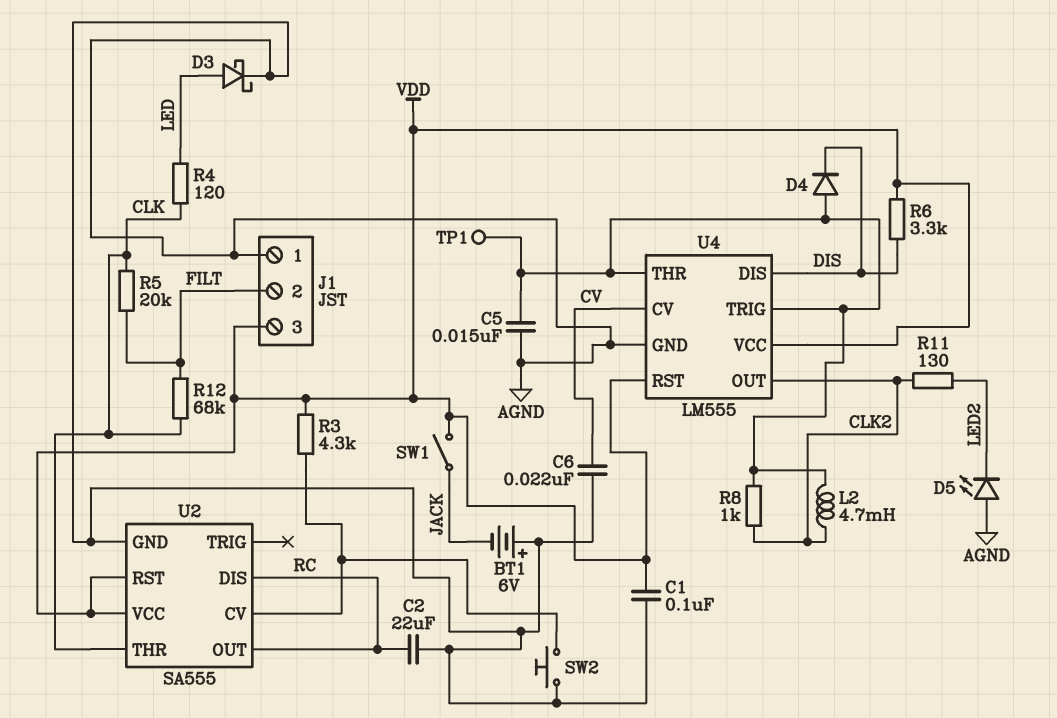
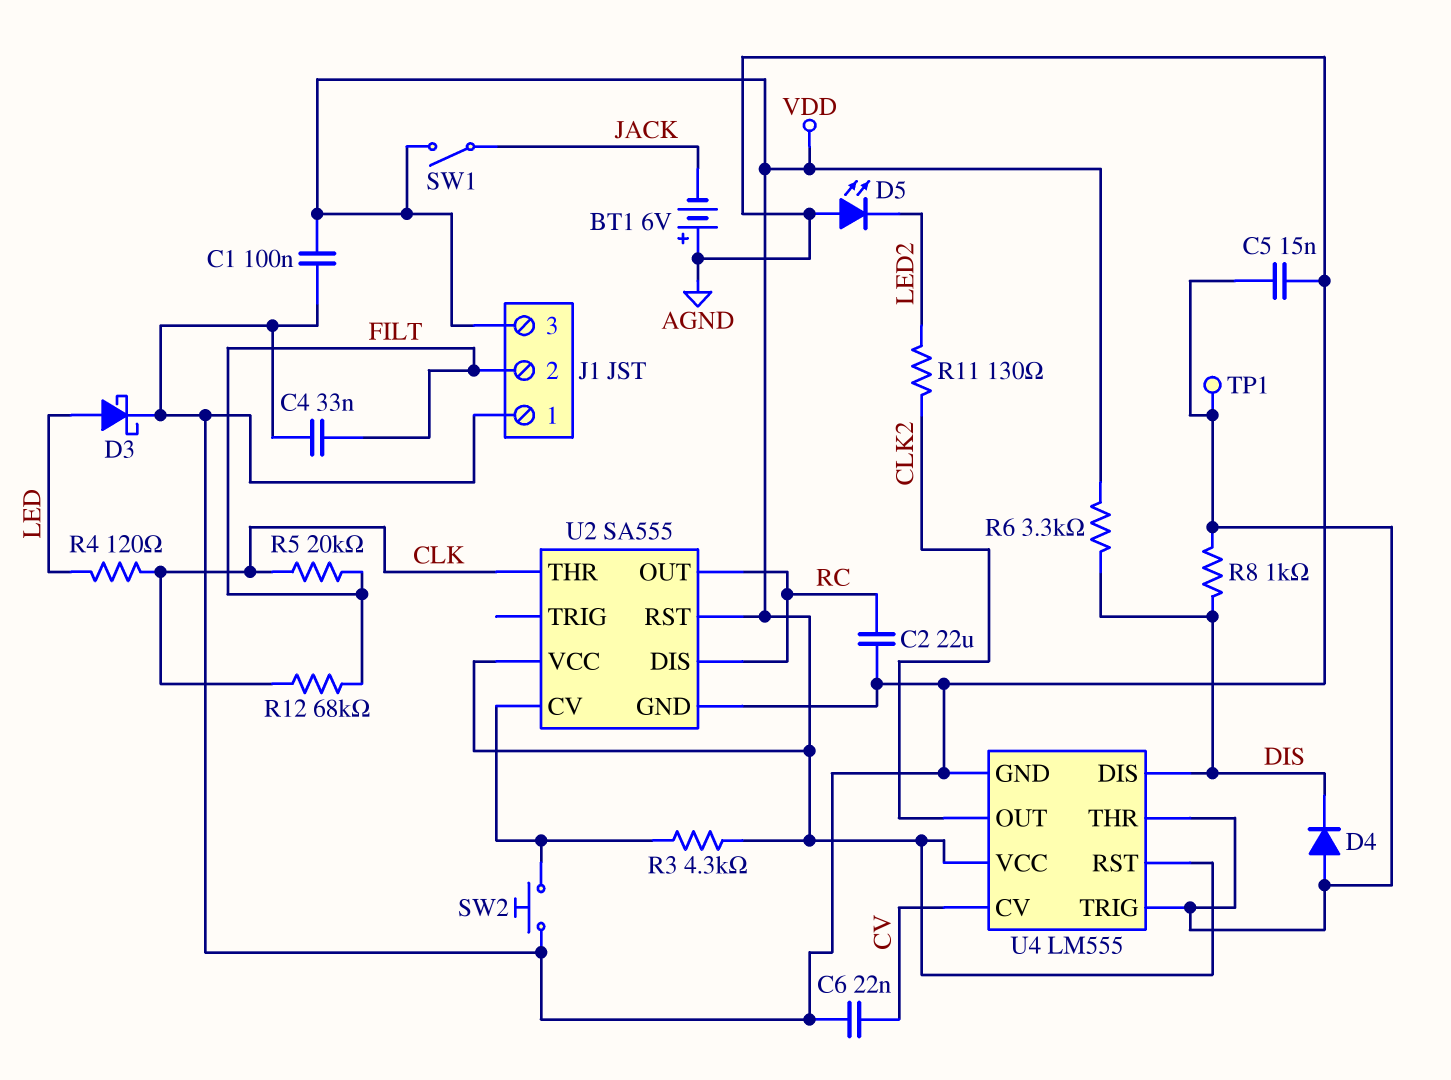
C4: none -> 33nF (AGND, FILT)
L2: 4.7mH (CLK2, U4/THR) -> none
R8: 1k (CLK2, U4/THR) -> 1k (DIS, U4/THR)

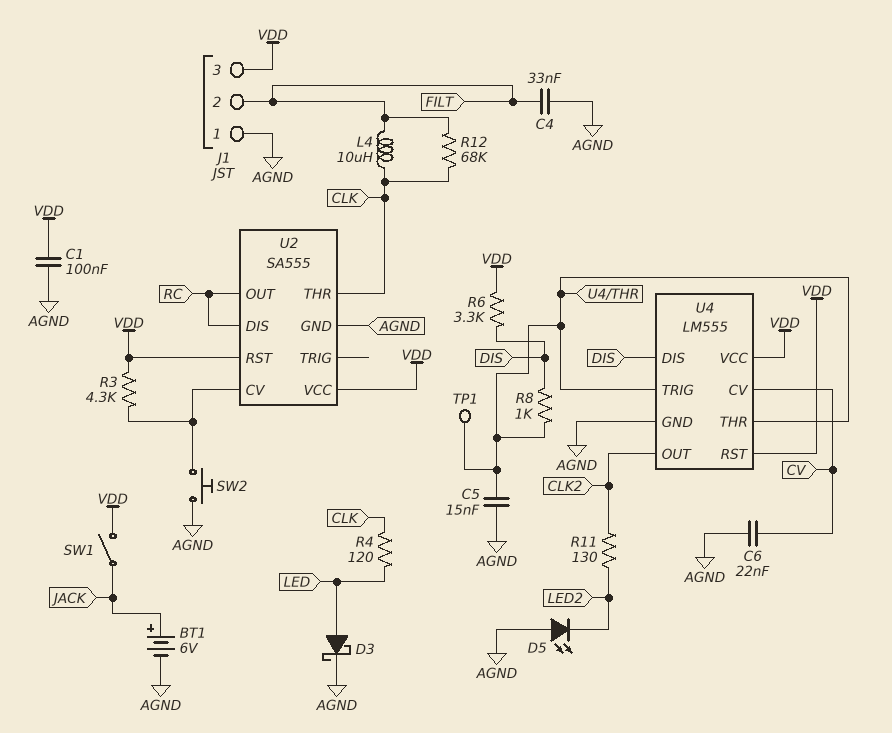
BT1: 6V (plus AGND, minus JACK) -> 6V (plus JACK, minus AGND)
C2: 22uF (AGND, RC) -> none
D4: diode (A U4/THR, K DIS) -> none
L4: none -> 10uH (CLK, FILT)
R5: 20k (CLK, FILT) -> none

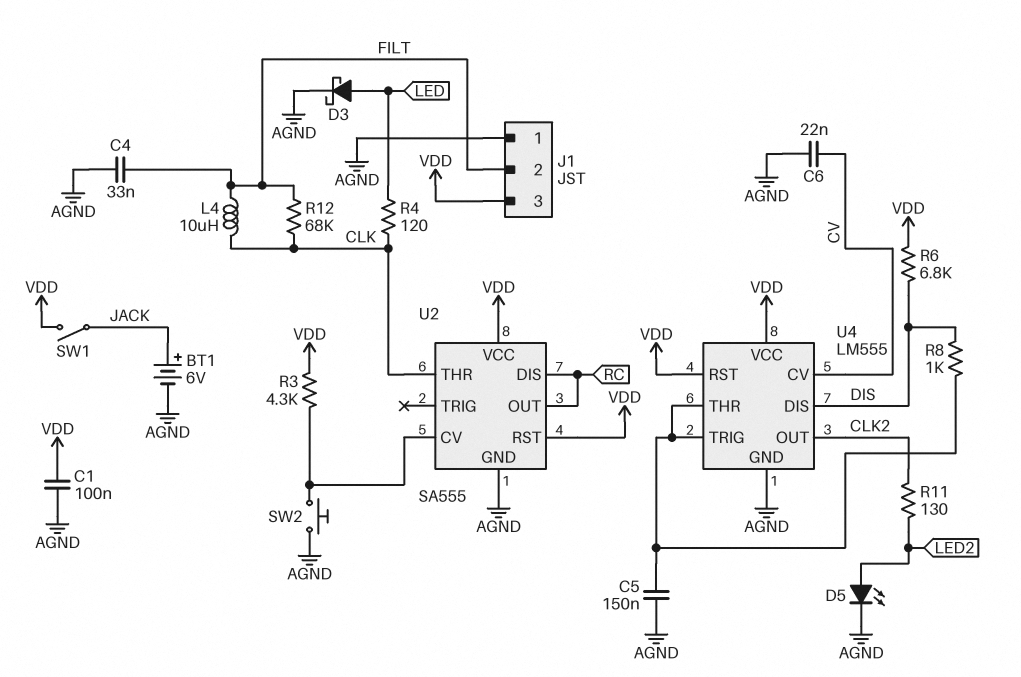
C5: 15nF (AGND, U4/THR) -> 150nF (AGND, U4/THR)
D5: LED (A AGND, K LED2) -> LED (A LED2, K AGND)
R6: 3.3k (DIS, VDD) -> 6.8k (DIS, VDD)
TP1: test point (U4/THR) -> none

